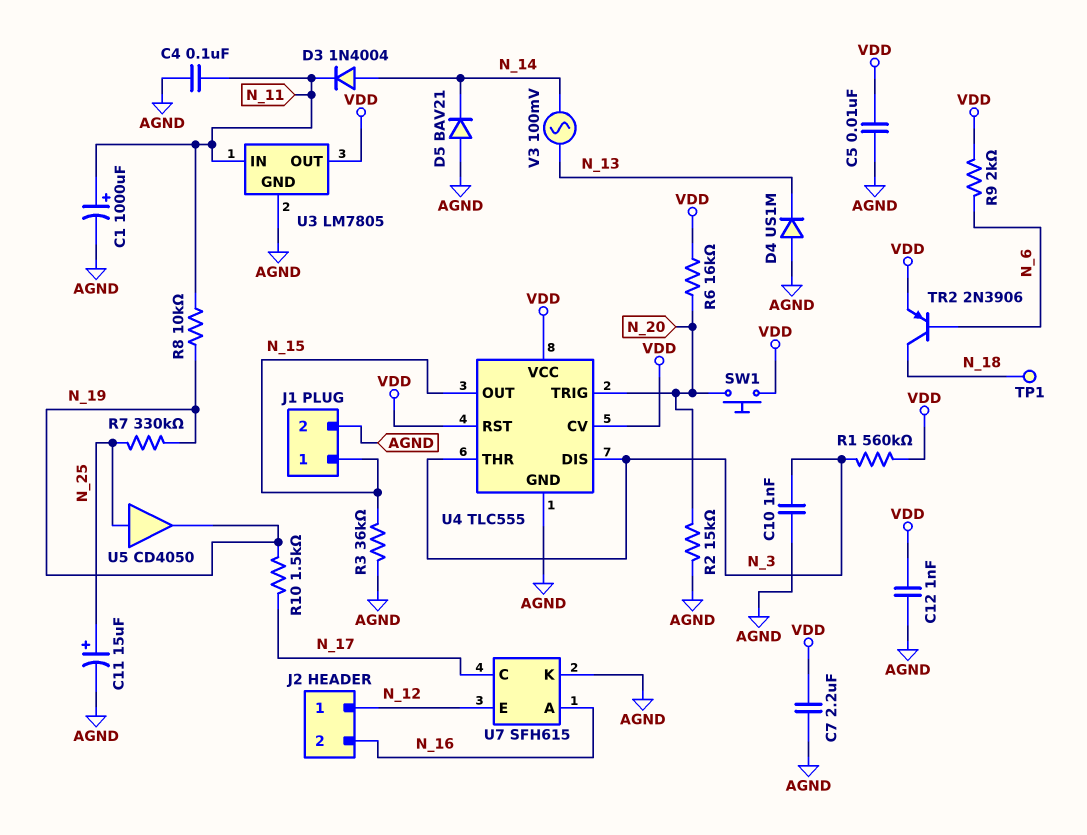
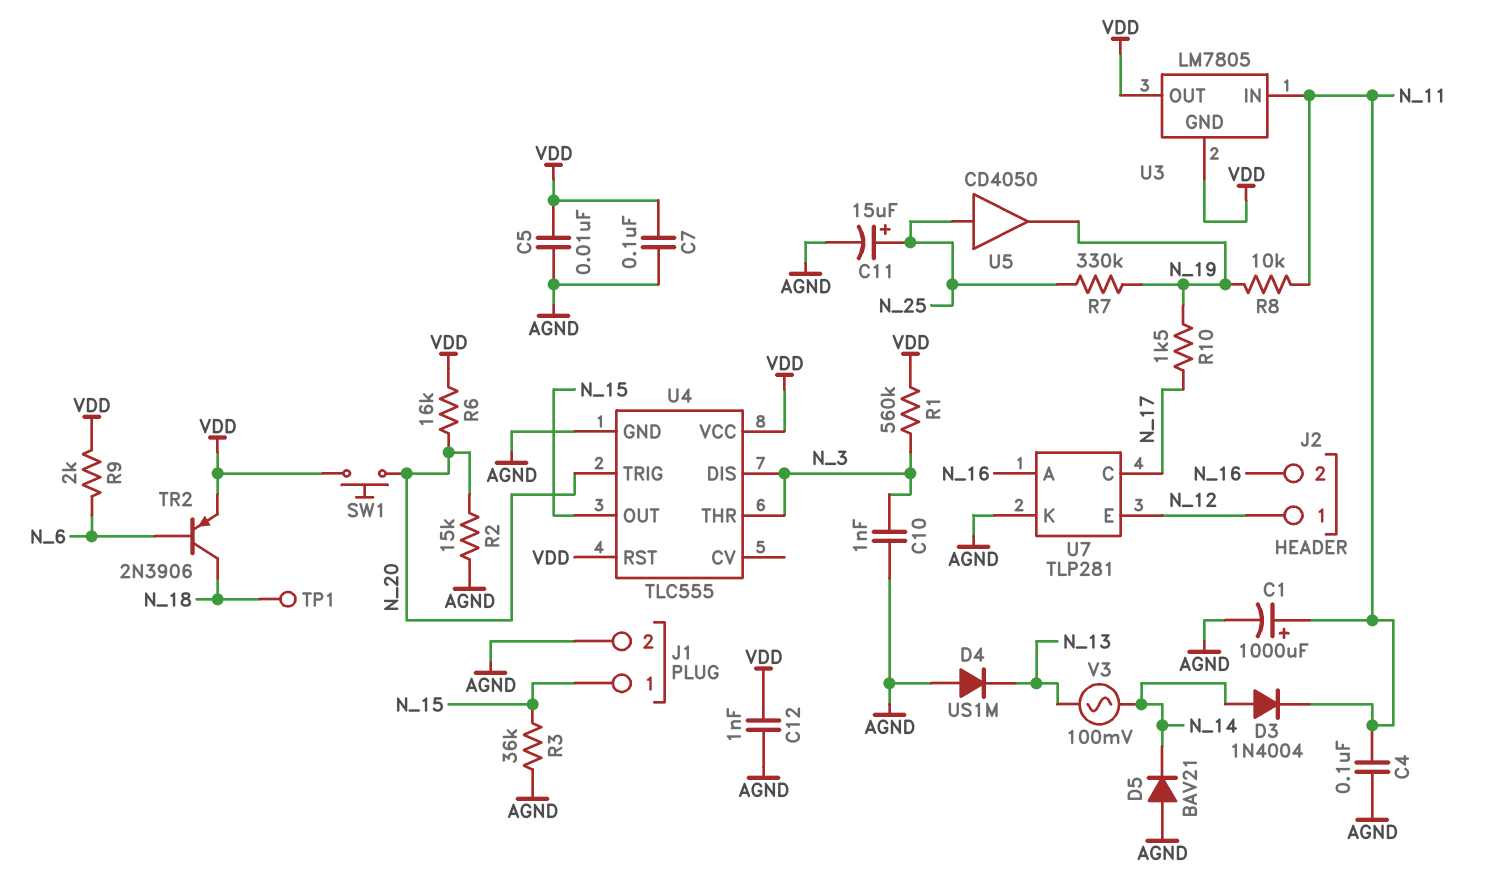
C7: 2.2uF (AGND, VDD) -> 100nF (AGND, VDD)
U3 pin GND: AGND -> VDD
U4 pin CV: VDD -> none
U7: SFH615 -> TLP281

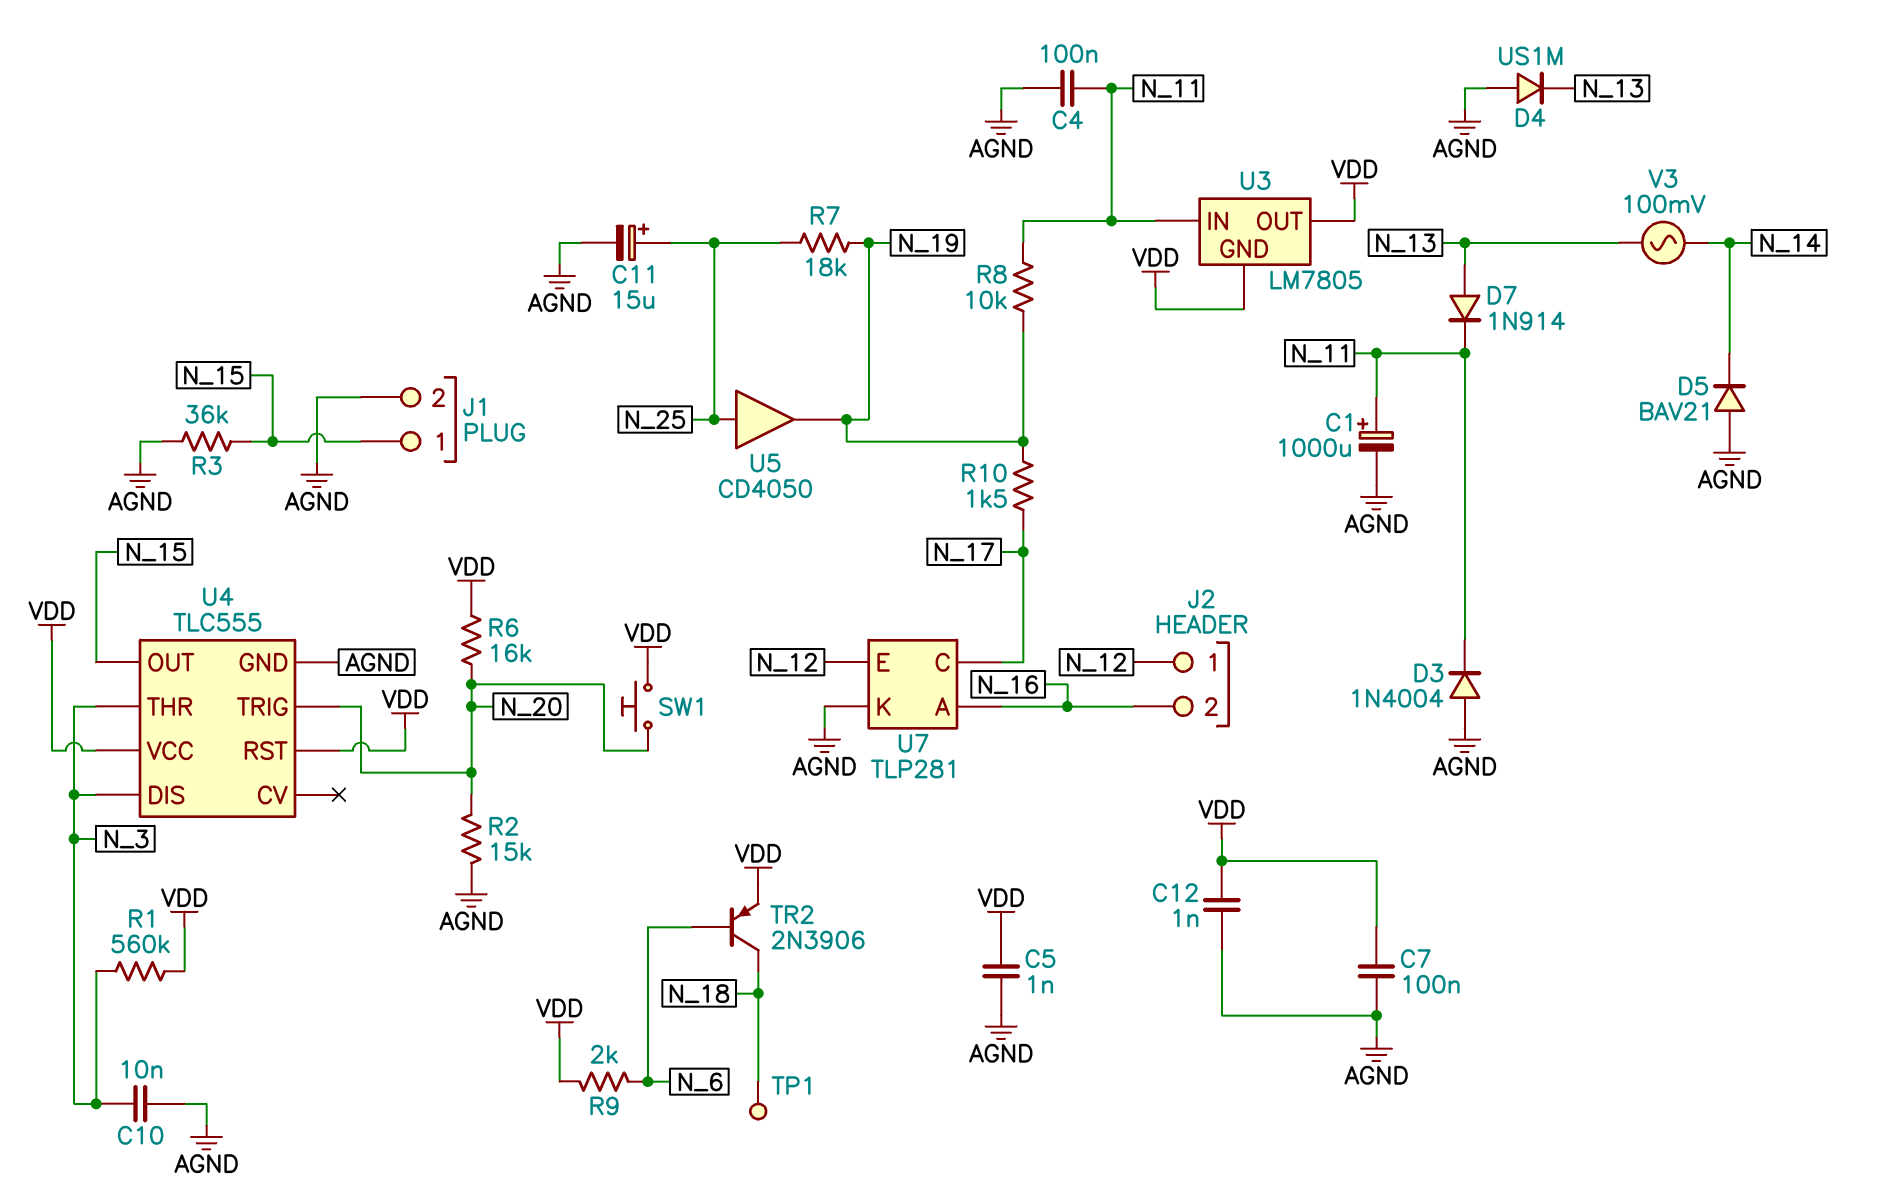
C5: 10nF (AGND, VDD) -> 1nF (AGND, VDD)
C10: 1nF (AGND, N_3) -> 10nF (AGND, N_3)
D3: diode 1N4004 (A N_14, K N_11) -> diode 1N4004 (A AGND, K N_11)
D7: none -> diode 1N914 (A N_13, K N_11)
R7: 330k (N_19, N_25) -> 18k (N_19, N_25)

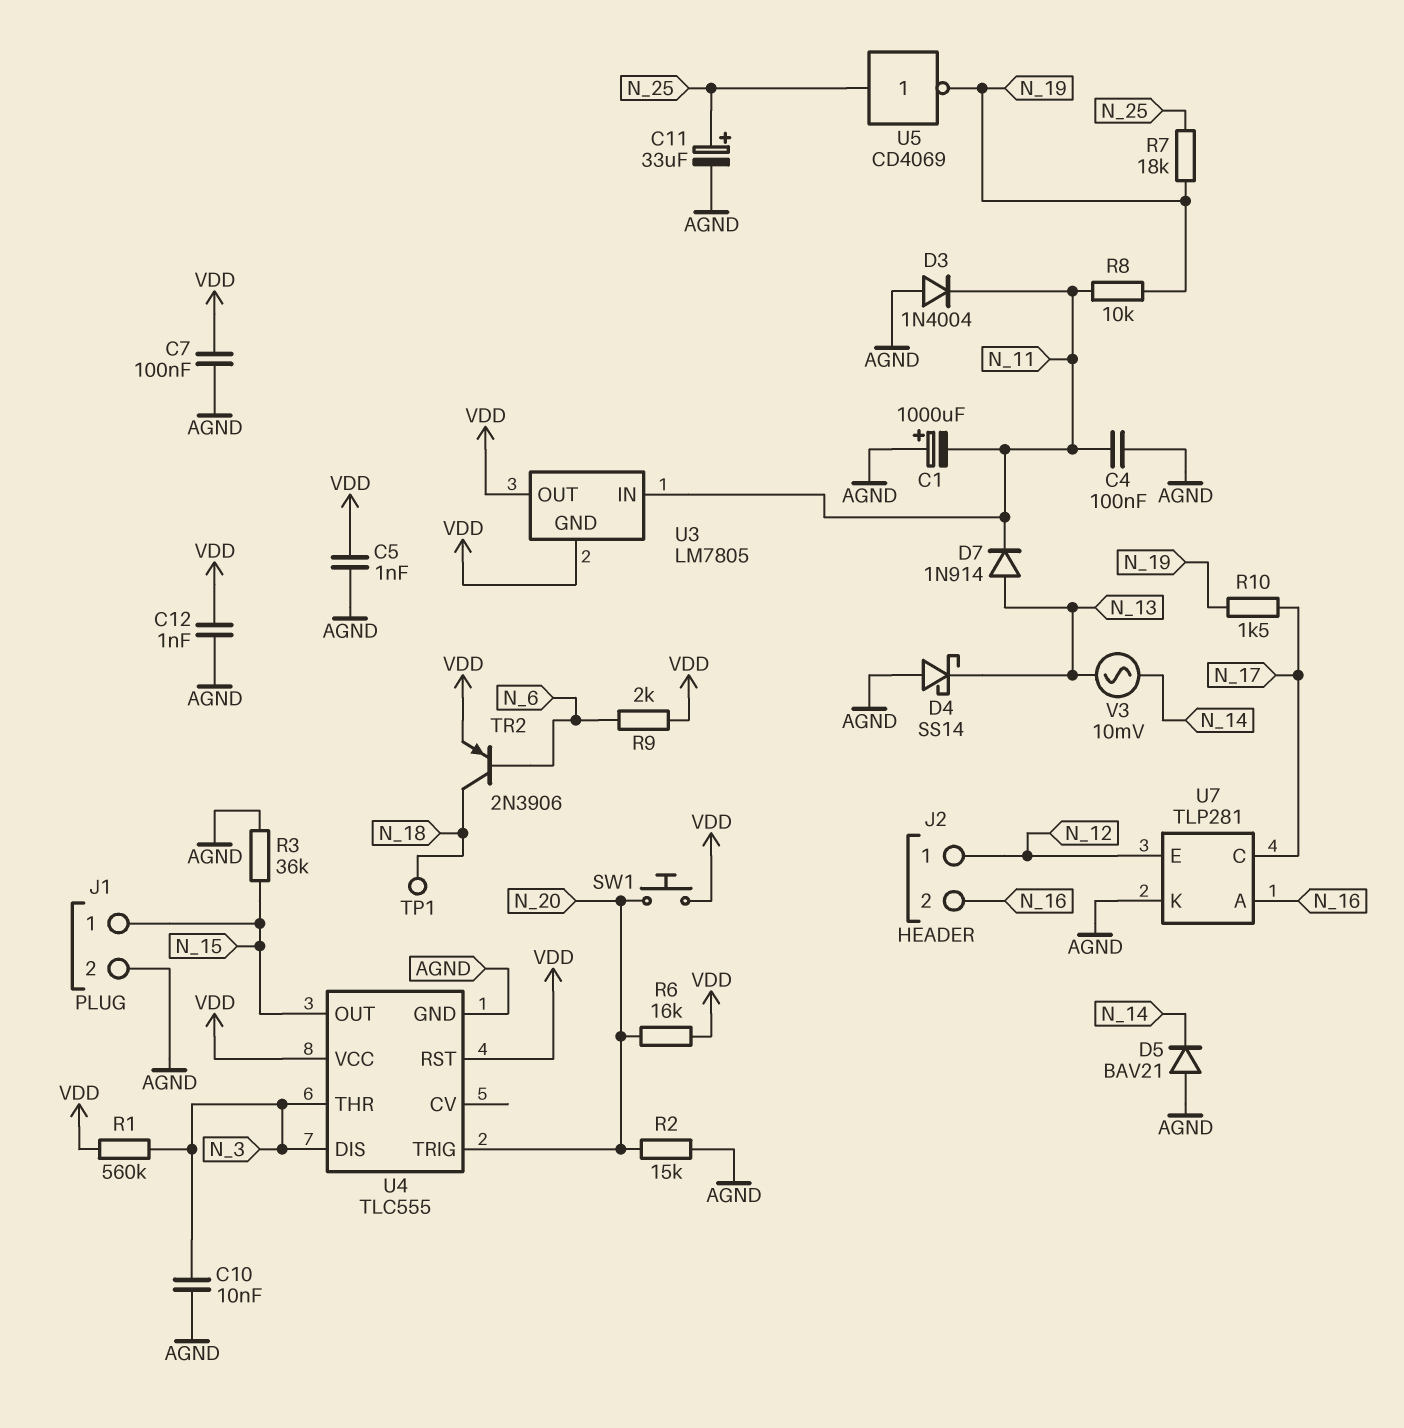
C1: 1000uF (plus N_11, minus AGND) -> 1000uF (plus AGND, minus N_11)
C11: 15uF (plus N_25, minus AGND) -> 33uF (plus N_25, minus AGND)
D4: diode US1M (A AGND, K N_13) -> schottky SS14 (A AGND, K N_13)
U5: buffer CD4050 (in N_25, out N_19) -> NOT CD4069 (in N_25, out N_19)
V3: AC 100mV (N_13, N_14) -> AC 10mV (N_13, N_14)

